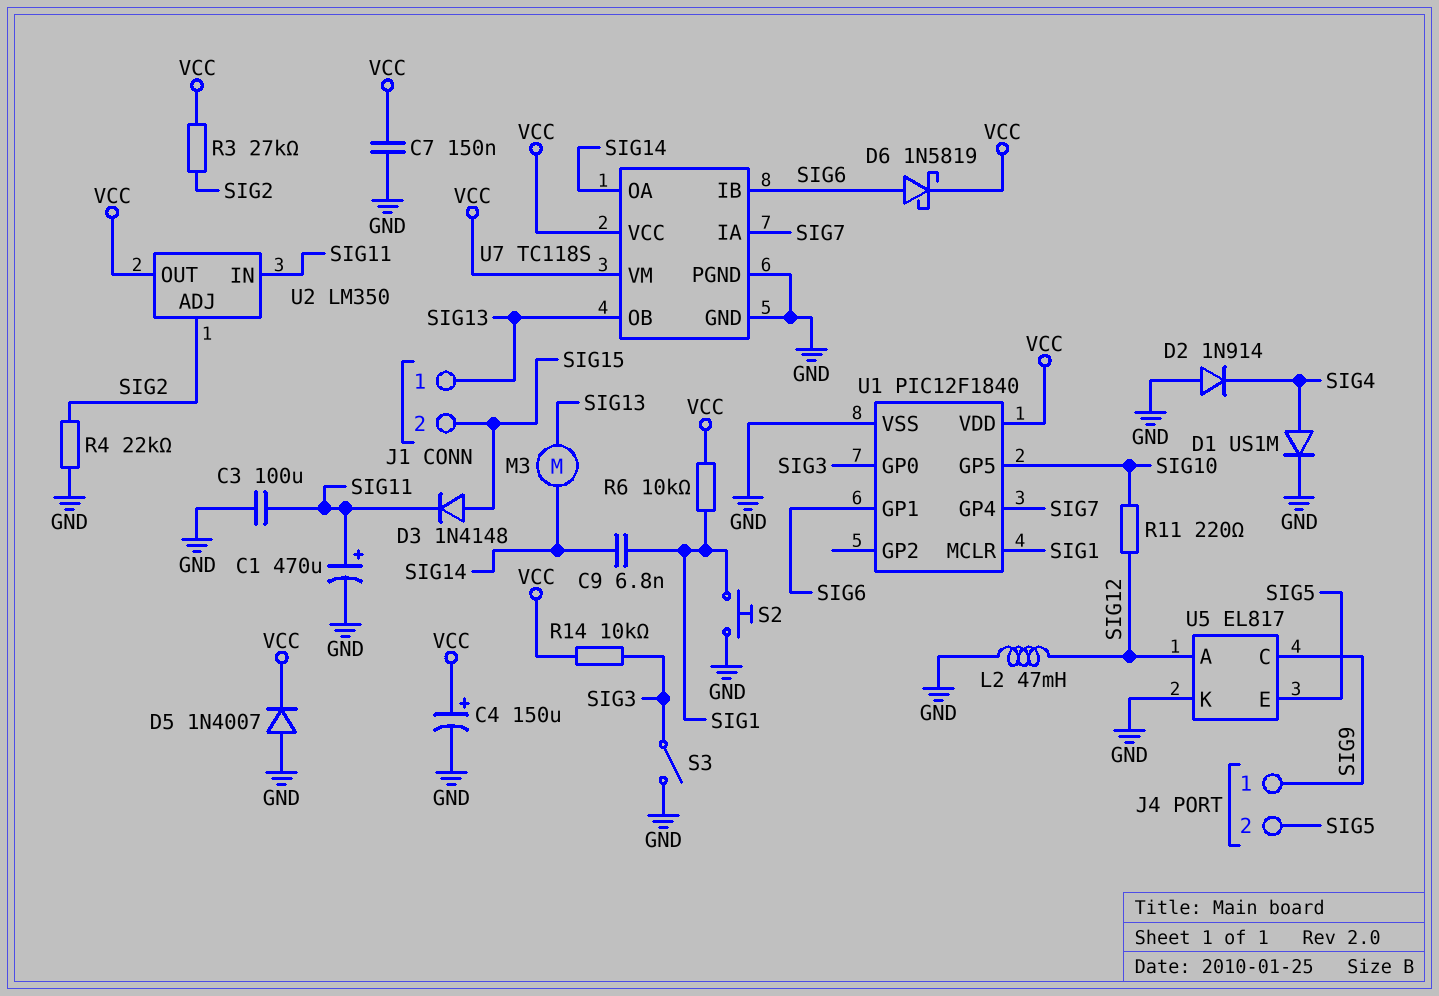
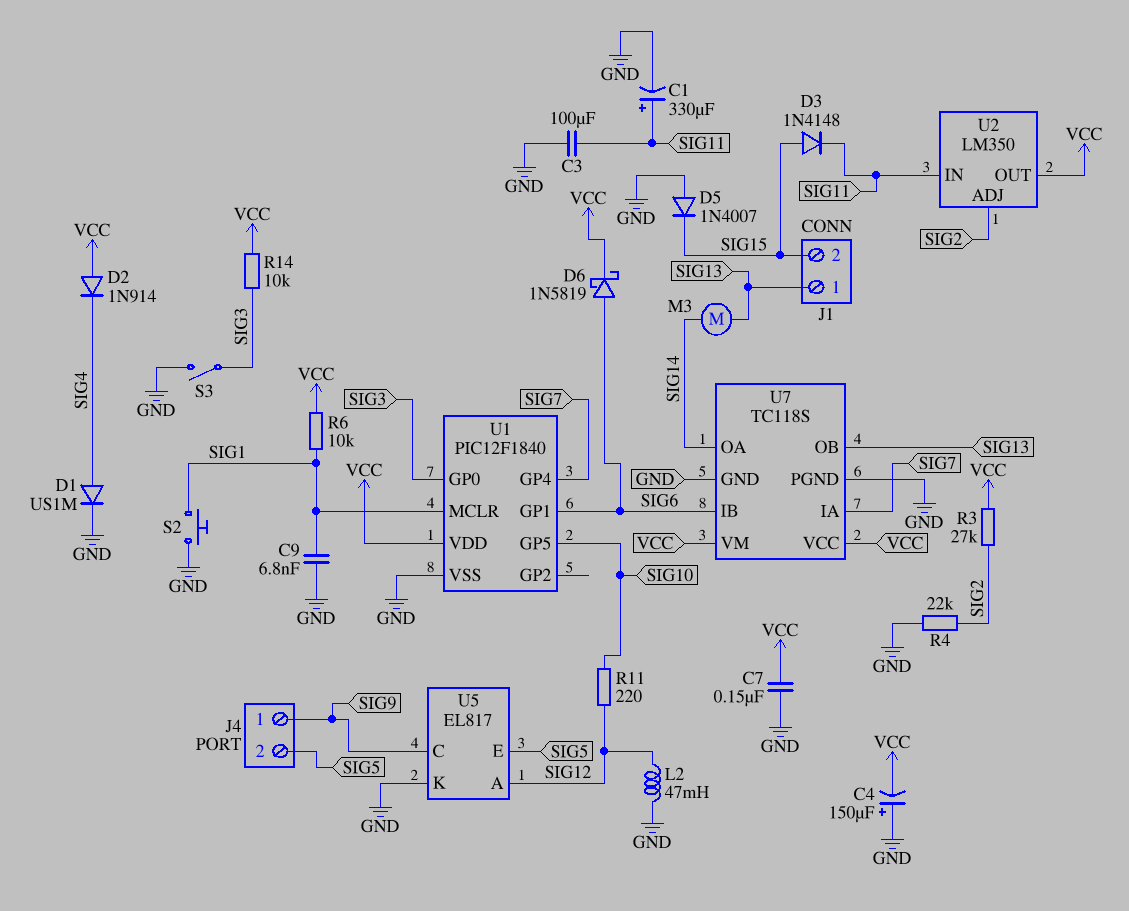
C1: 470uF (plus SIG11, minus GND) -> 330uF (plus SIG11, minus GND)
C4: 150uF (plus VCC, minus GND) -> 150uF (plus GND, minus VCC)
C9: 6.8nF (SIG1, SIG14) -> 6.8nF (GND, SIG1)
D2: diode 1N914 (A GND, K SIG4) -> diode 1N914 (A VCC, K SIG4)
D5: diode 1N4007 (A GND, K VCC) -> diode 1N4007 (A GND, K SIG15)

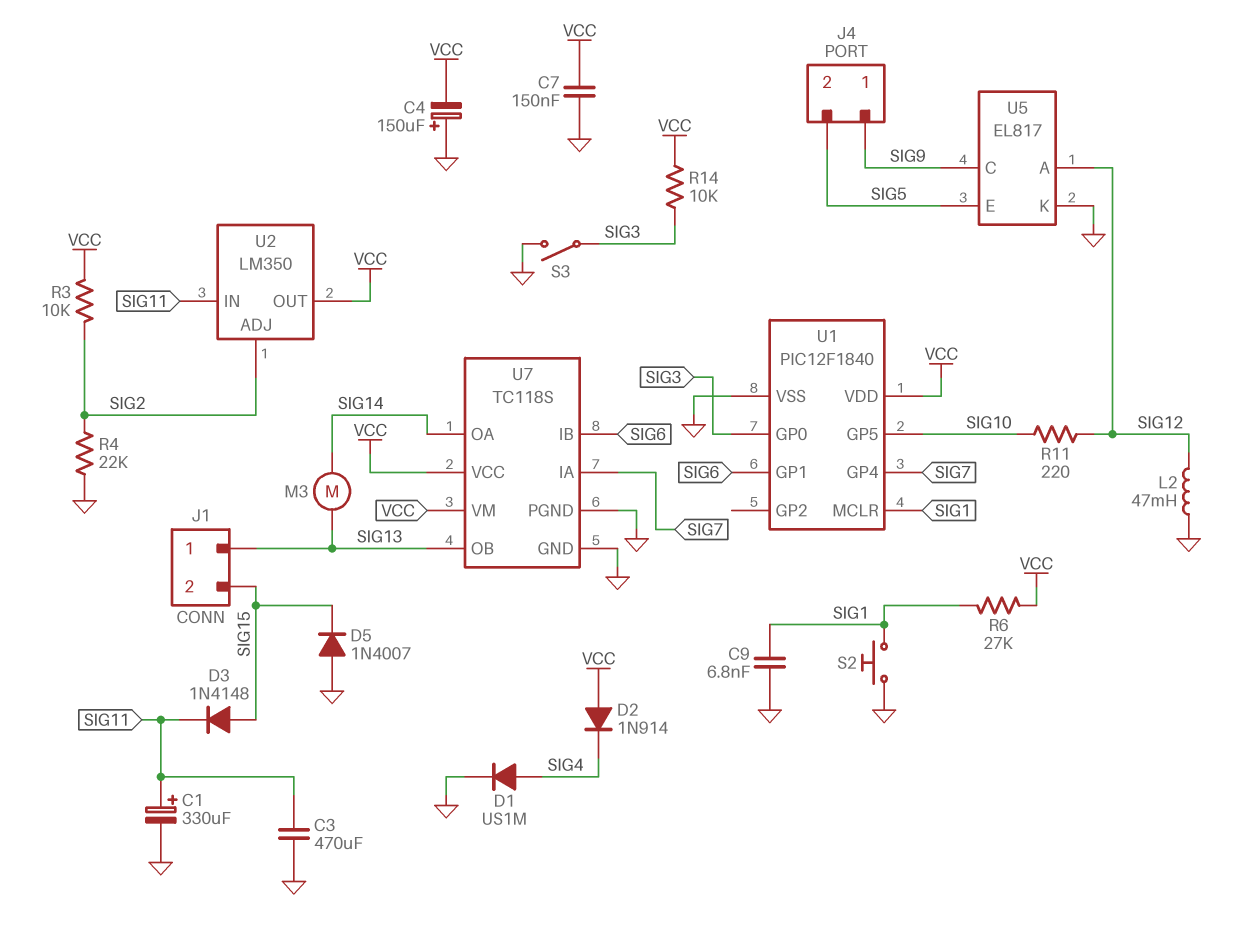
C3: 100uF (GND, SIG11) -> 470uF (GND, SIG11)
D6: schottky 1N5819 (A SIG6, K VCC) -> none
R3: 27k (SIG2, VCC) -> 10k (SIG2, VCC)
R6: 10k (SIG1, VCC) -> 27k (SIG1, VCC)

